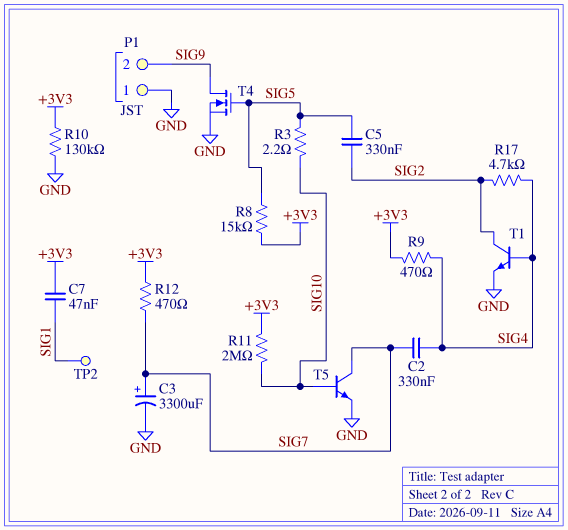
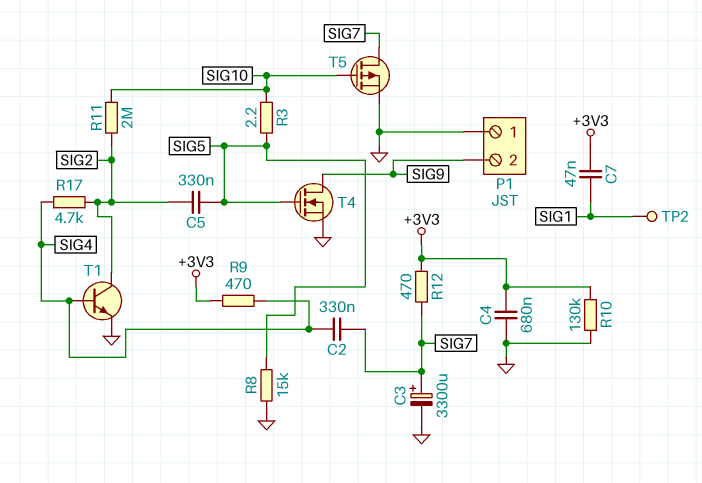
C4: none -> 680nF (+3V3, GND)
R8: 15k (+3V3, SIG5) -> 15k (GND, SIG5)
R11: 2M (+3V3, SIG10) -> 2M (SIG2, SIG10)
T5: NPN (B SIG10, C SIG7, E GND) -> PMOS (G SIG10, D SIG7, S GND)

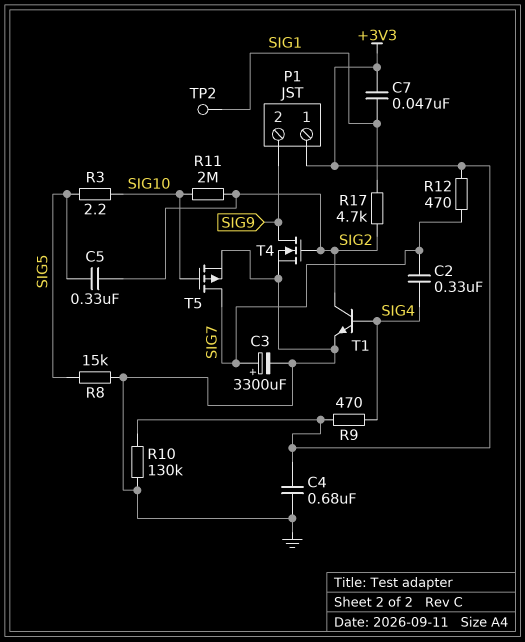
P1 pin 1: GND -> +3V3
R17: 4.7k (SIG2, SIG4) -> 4.7k (SIG1, SIG2)
T4: NMOS (G SIG5, D SIG9, S GND) -> NMOS (G SIG2, D SIG9, S GND)

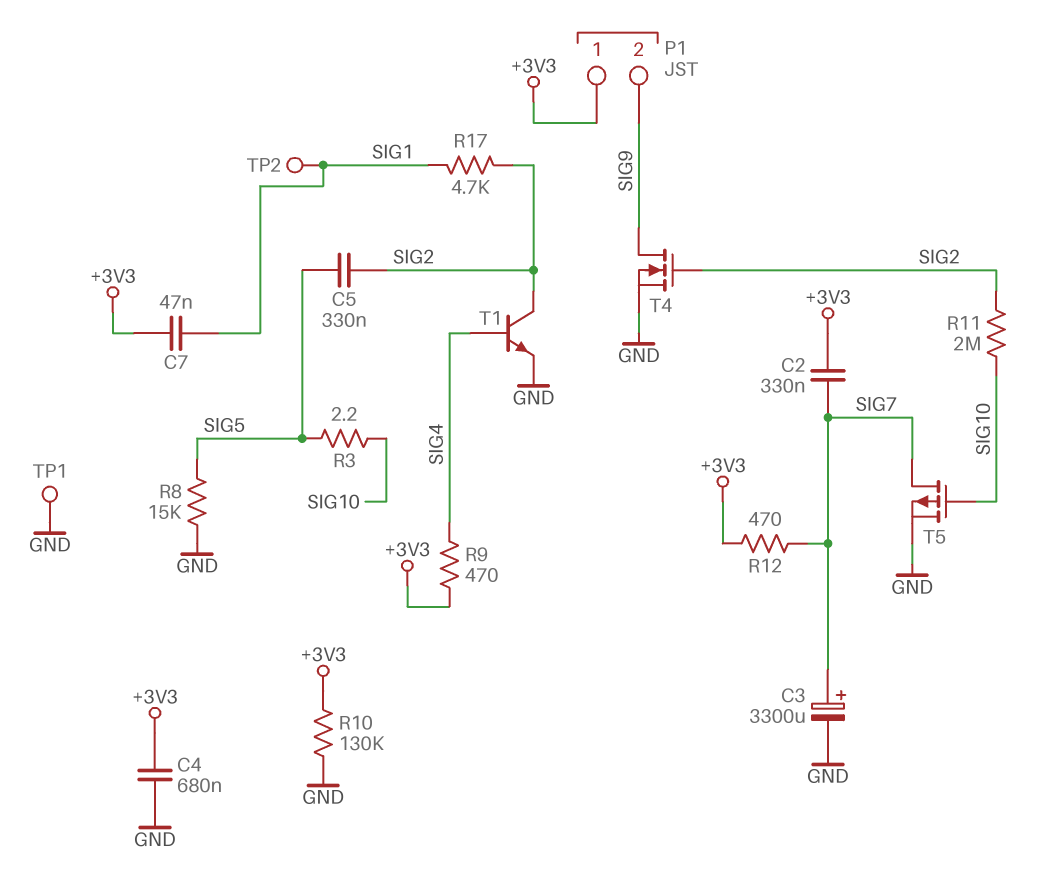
C2: 330nF (SIG4, SIG7) -> 330nF (+3V3, SIG7)
TP1: none -> test point (GND)

